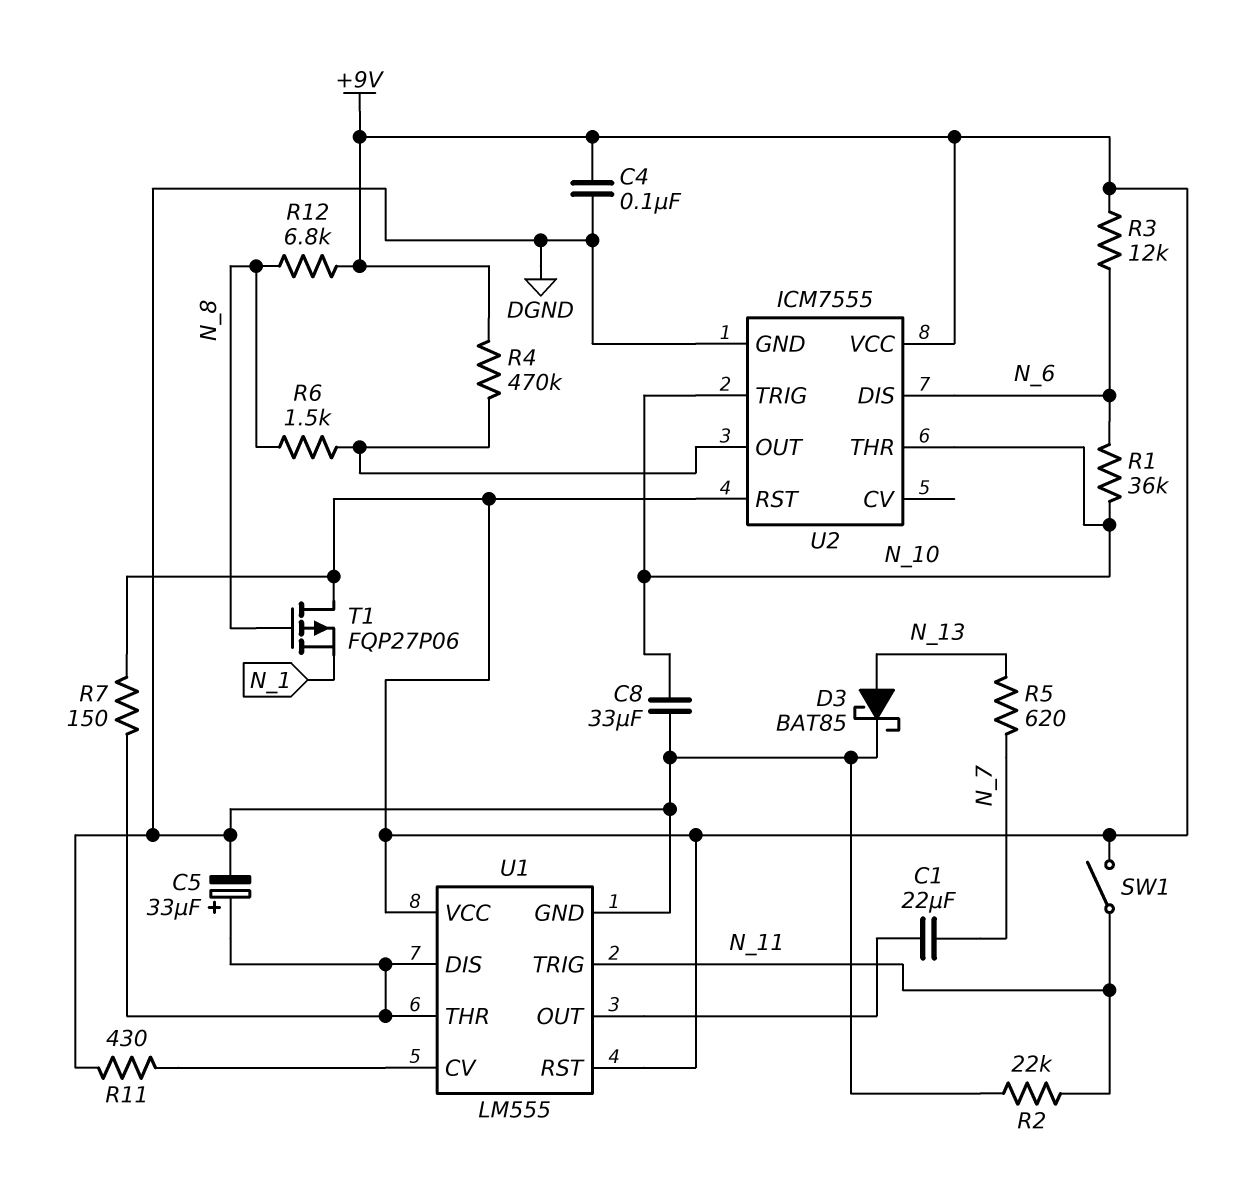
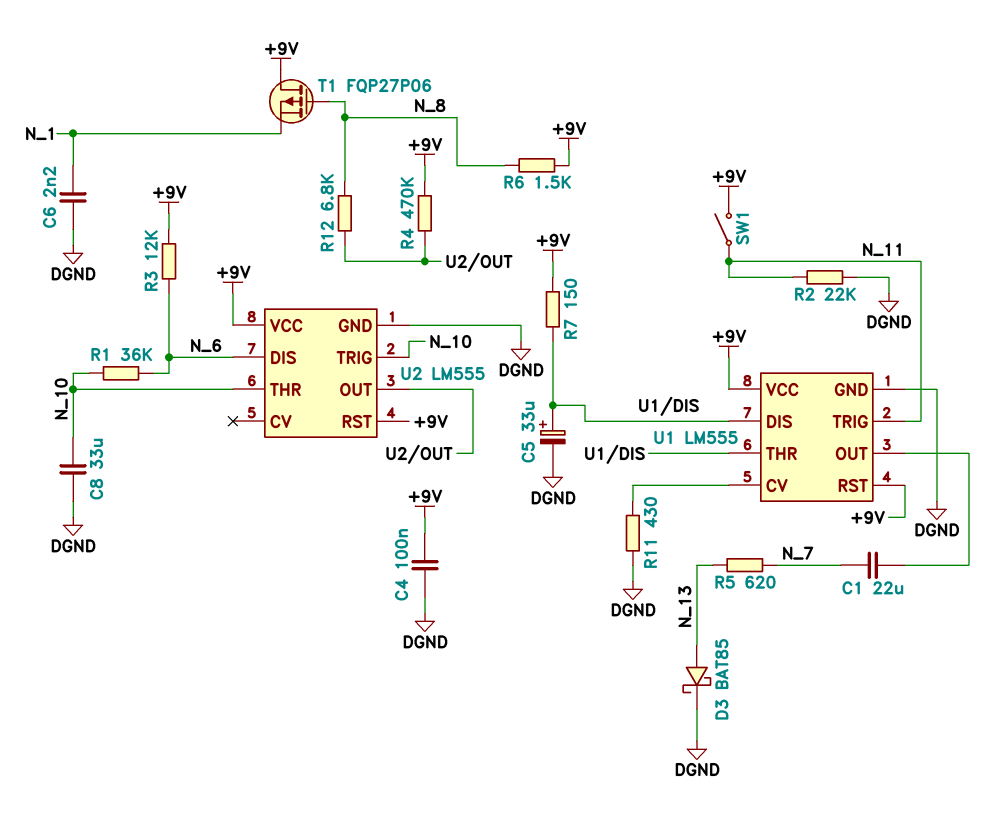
C6: none -> 2.2nF (DGND, N_1)
R6: 1.5k (N_8, U2/OUT) -> 1.5k (+9V, N_8)
R12: 6.8k (+9V, N_8) -> 6.8k (N_8, U2/OUT)
U2: ICM7555 -> LM555

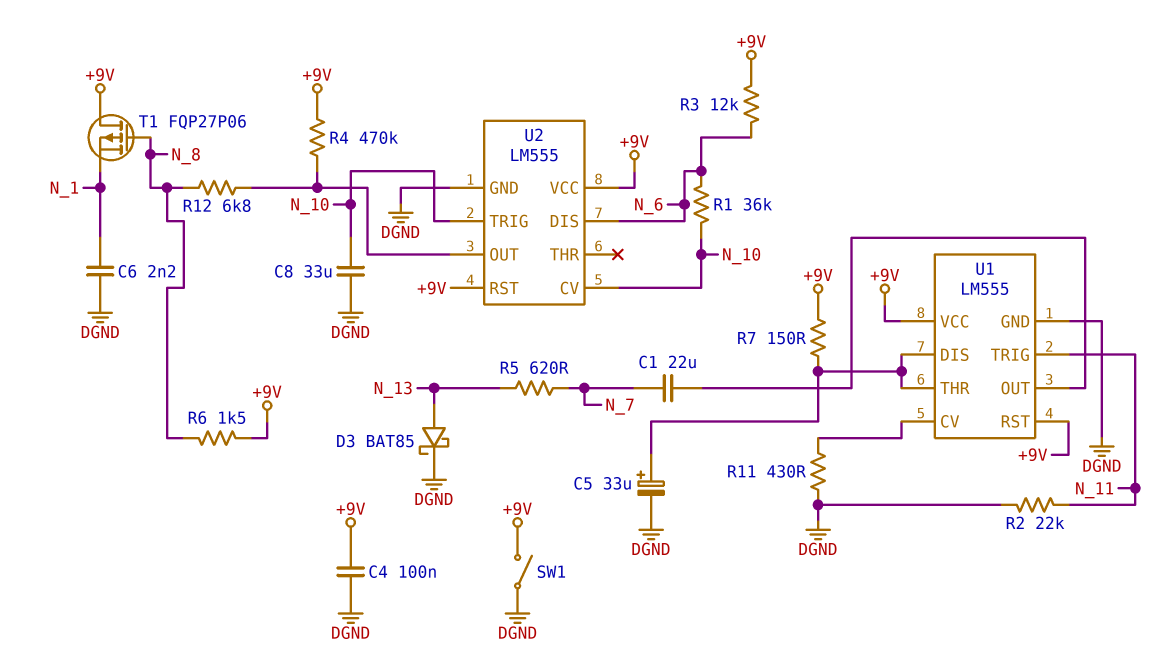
SW1: switch (+9V, N_11) -> switch (+9V, DGND)
U2 pin CV: none -> N_10
U2 pin THR: N_10 -> none

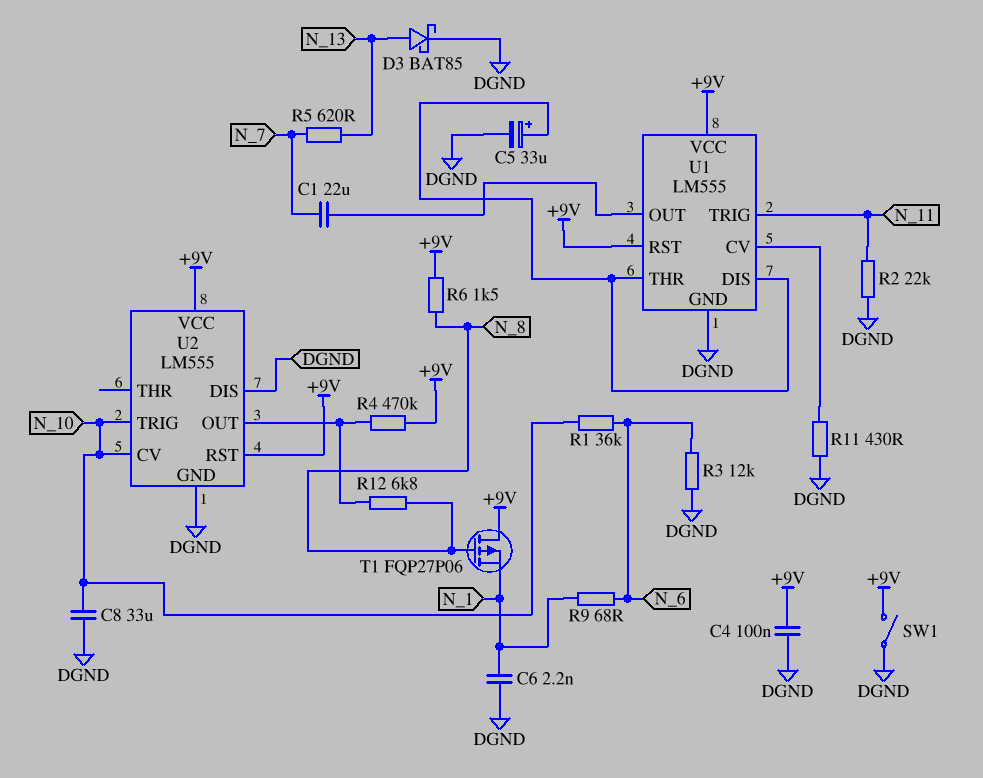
R3: 12k (+9V, N_6) -> 12k (DGND, N_6)
R7: 150 (+9V, U1/DIS) -> none
R9: none -> 68 (N_1, N_6)
U2 pin DIS: N_6 -> DGND

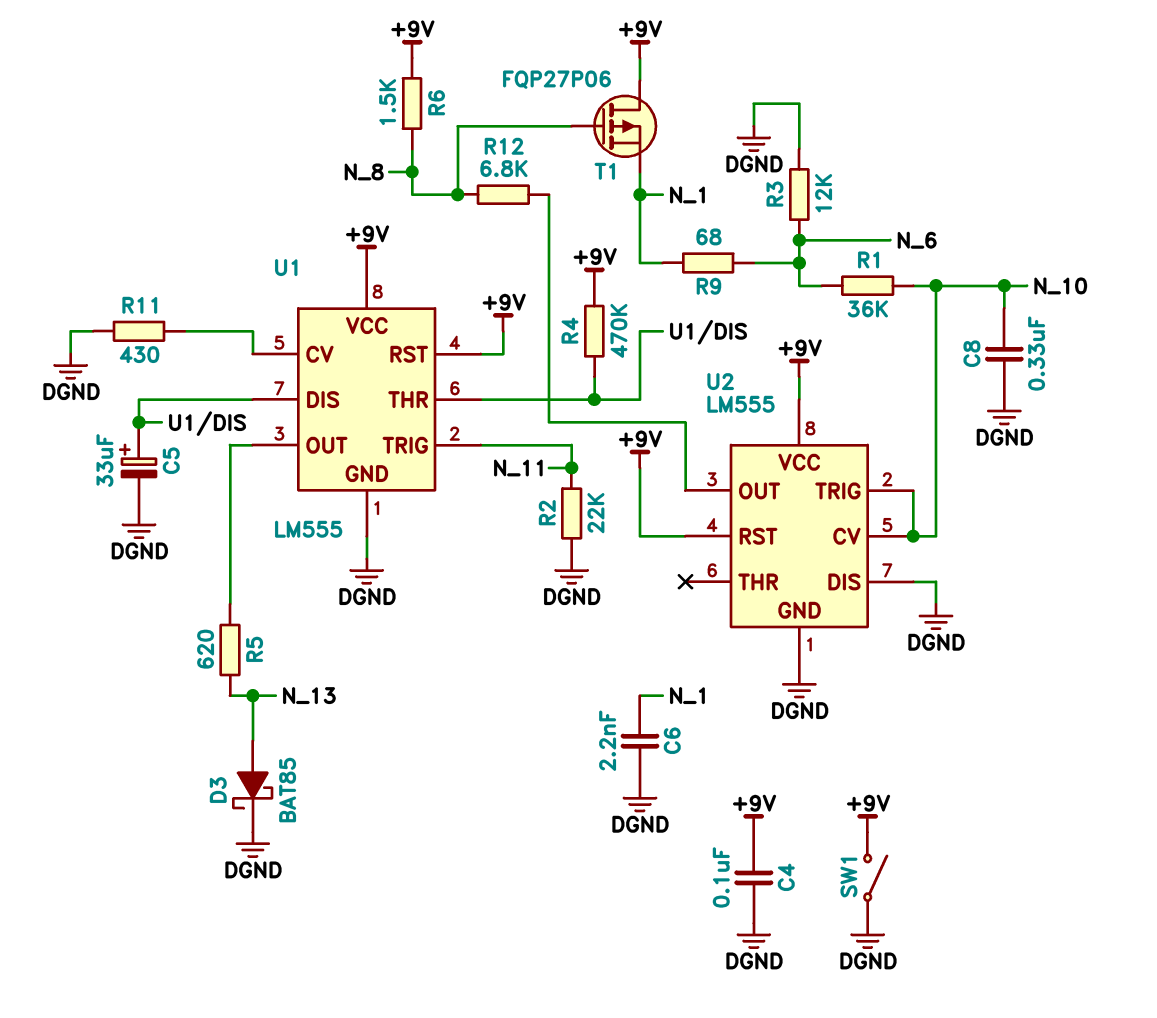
C1: 22uF (N_7, U1/OUT) -> none
C8: 33uF (DGND, N_10) -> 330nF (DGND, N_10)
R4: 470k (+9V, U2/OUT) -> 470k (+9V, U1/DIS)
R5: 620 (N_7, N_13) -> 620 (N_13, U1/OUT)

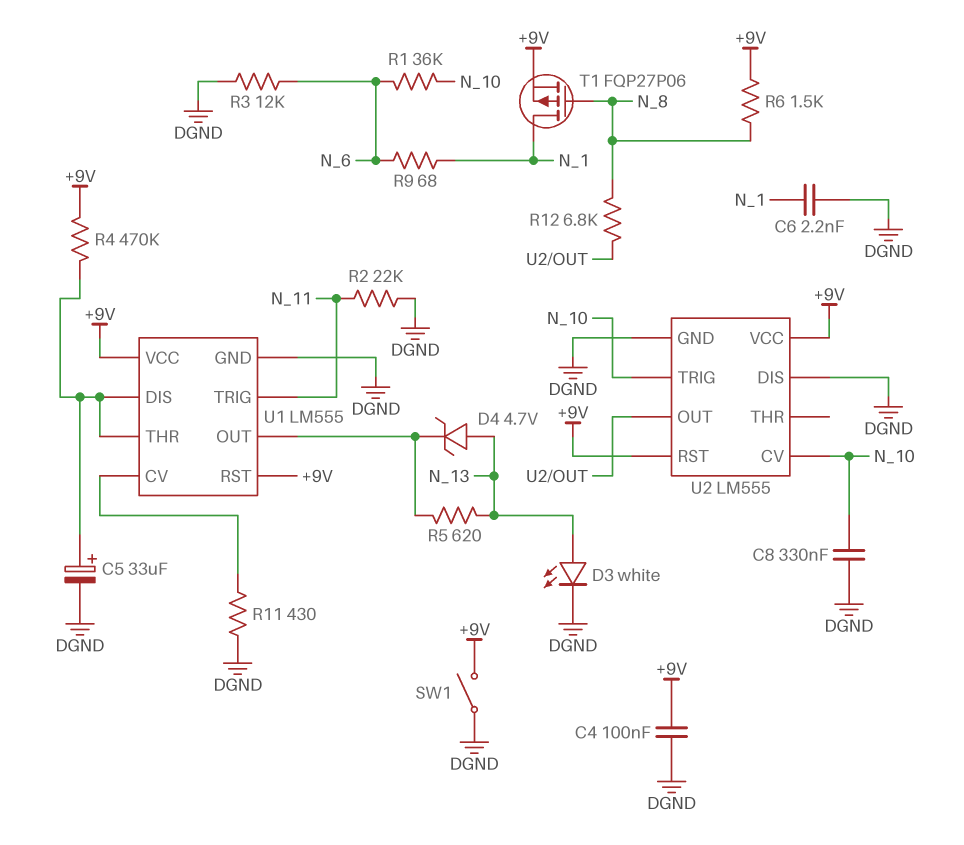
D3: schottky BAT85 (A N_13, K DGND) -> LED white (A N_13, K DGND)
D4: none -> zener 4.7V (A N_13, K U1/OUT)
T1: PMOS FQP27P06 (G N_8, D +9V, S N_1) -> PMOS FQP27P06 (G N_8, D N_1, S +9V)

